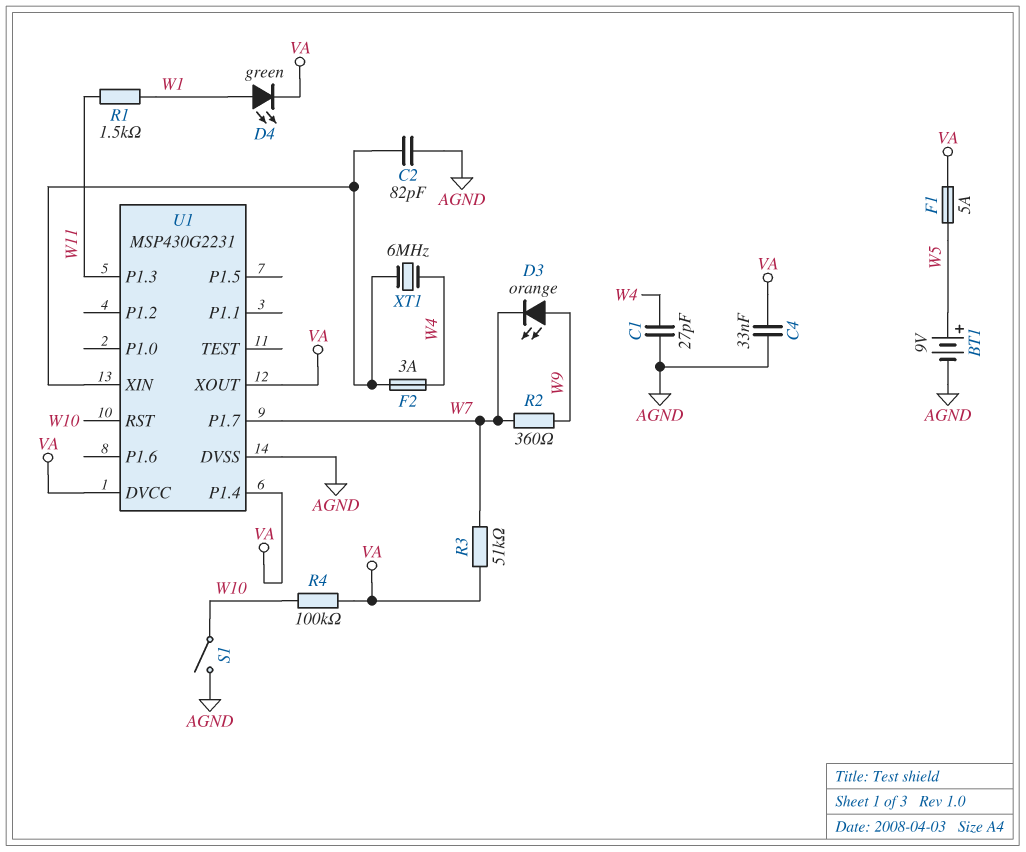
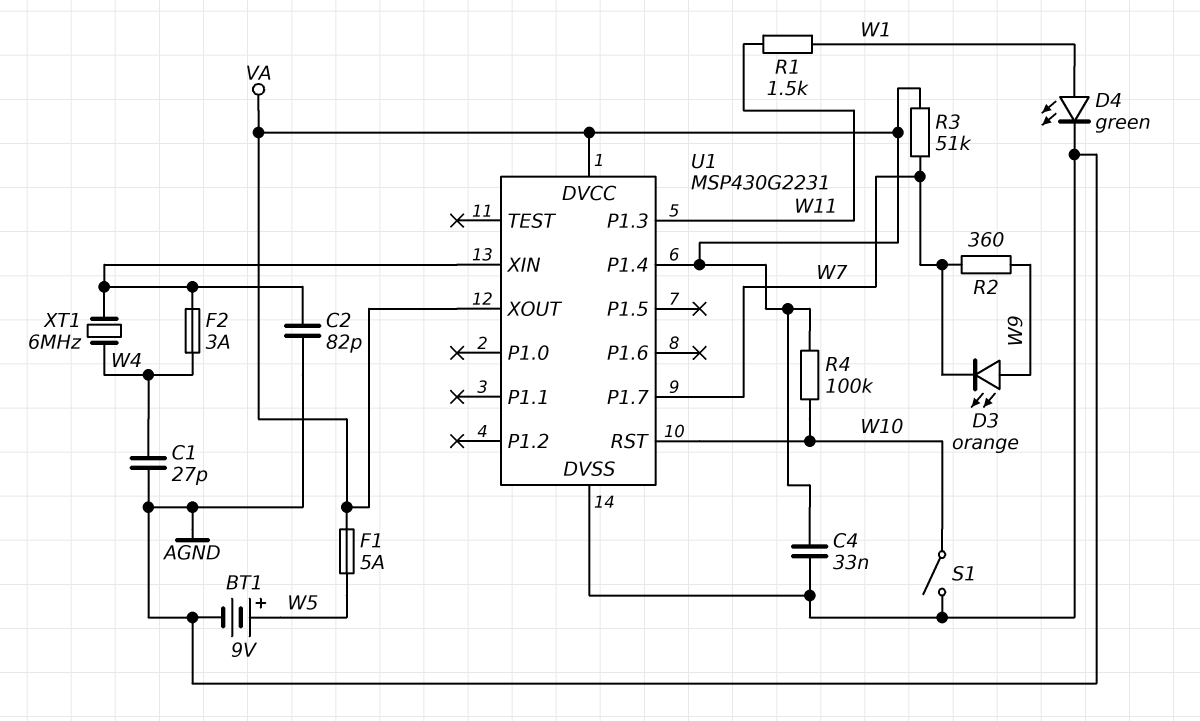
D4: LED green (A W1, K VA) -> LED green (A W1, K AGND)

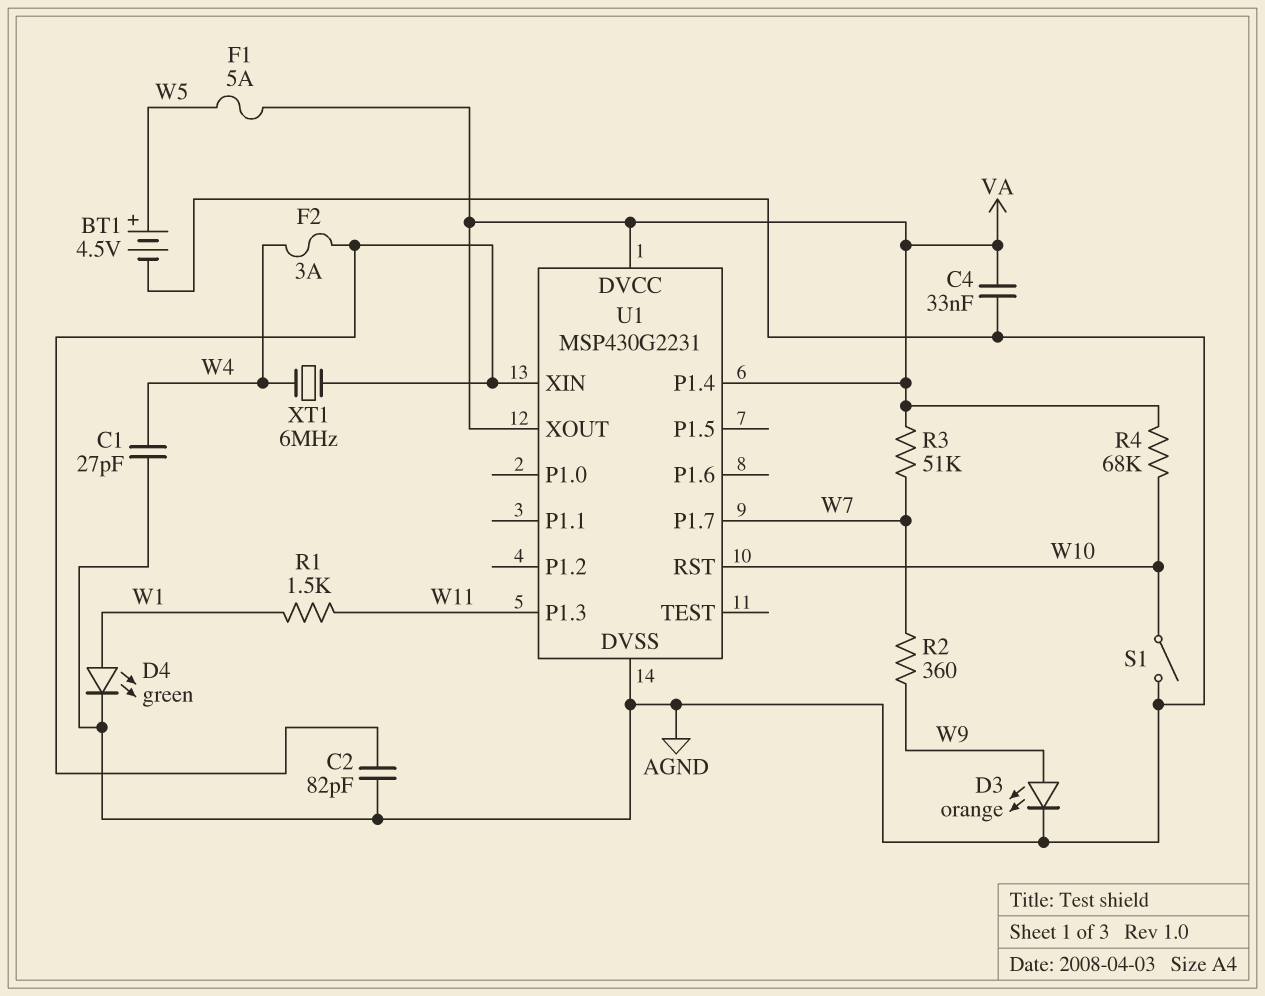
BT1: 9V (plus W5, minus AGND) -> 4.5V (plus W5, minus AGND)
D3: LED orange (A W9, K W7) -> LED orange (A W9, K AGND)
R4: 100k (VA, W10) -> 68k (VA, W10)

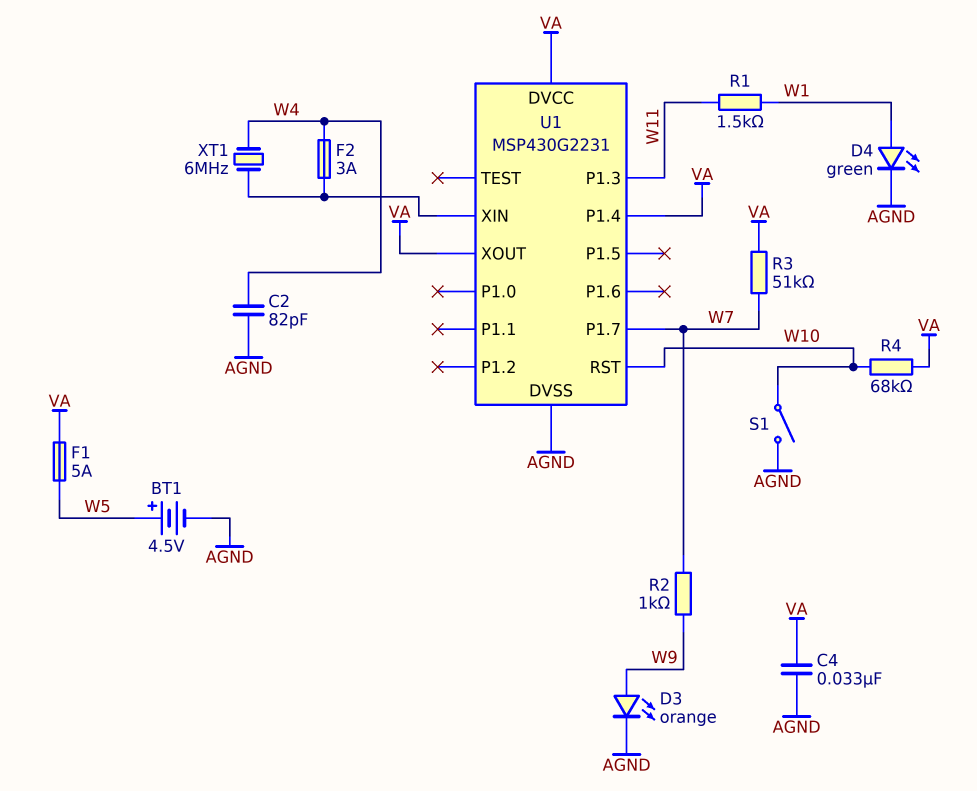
C1: 27pF (AGND, W4) -> none
C2: 82pF (AGND, U1/XIN) -> 82pF (AGND, W4)
R2: 360 (W7, W9) -> 1k (W7, W9)

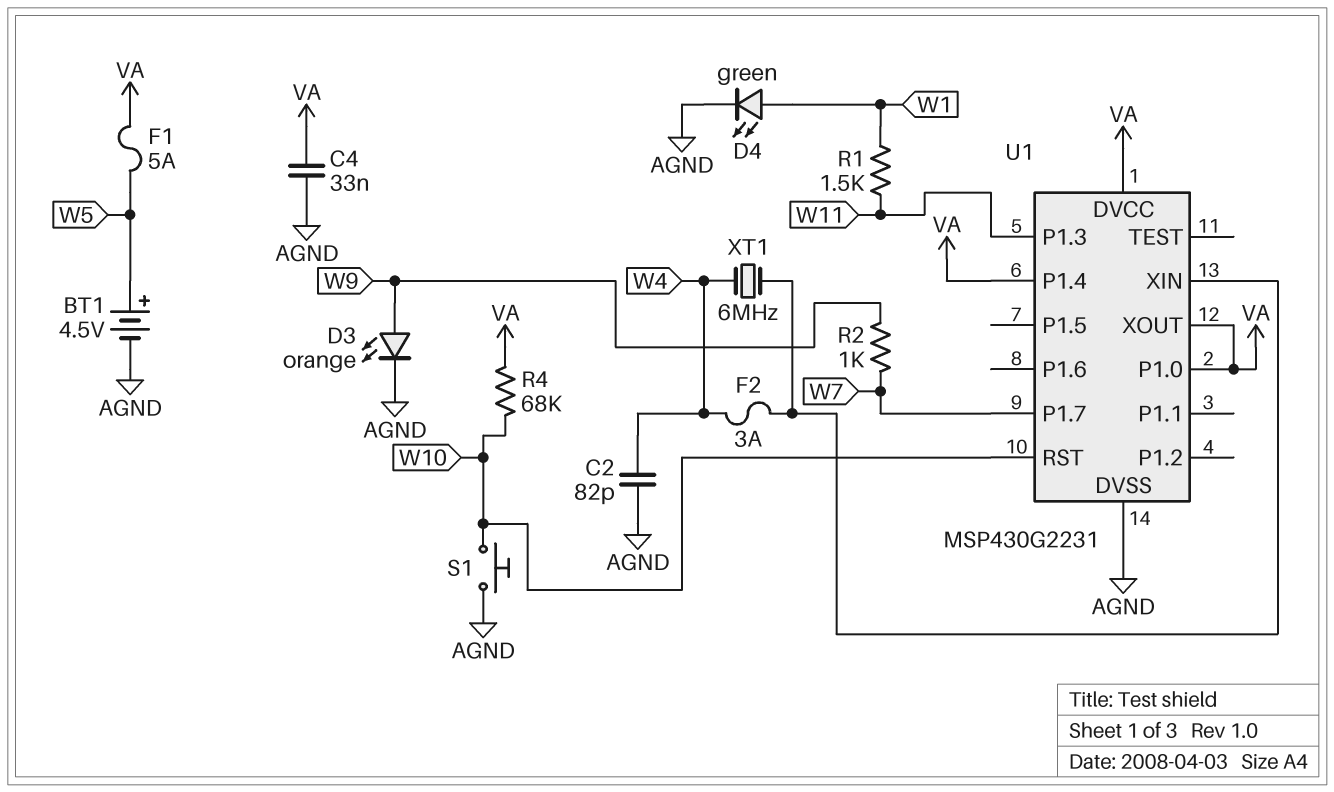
R3: 51k (VA, W7) -> none
S1: switch (AGND, W10) -> button (AGND, W10)
U1 pin P1.0: none -> VA

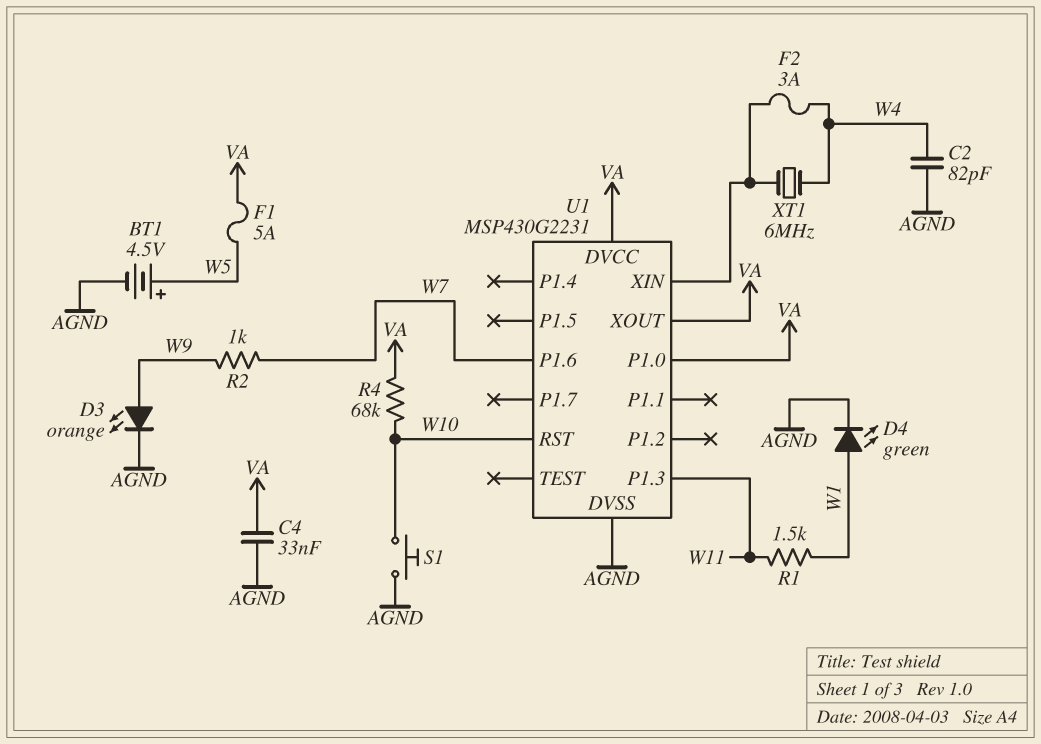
U1 pin P1.4: VA -> none
U1 pin P1.6: none -> W7
U1 pin P1.7: W7 -> none

